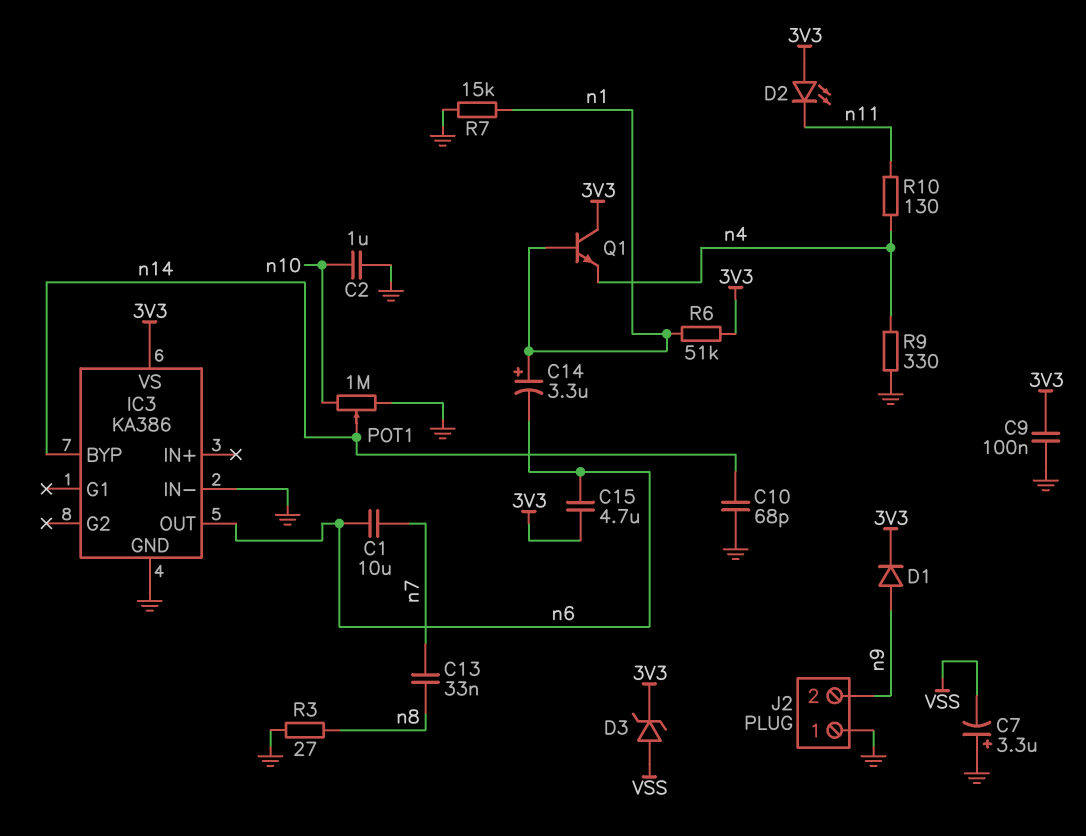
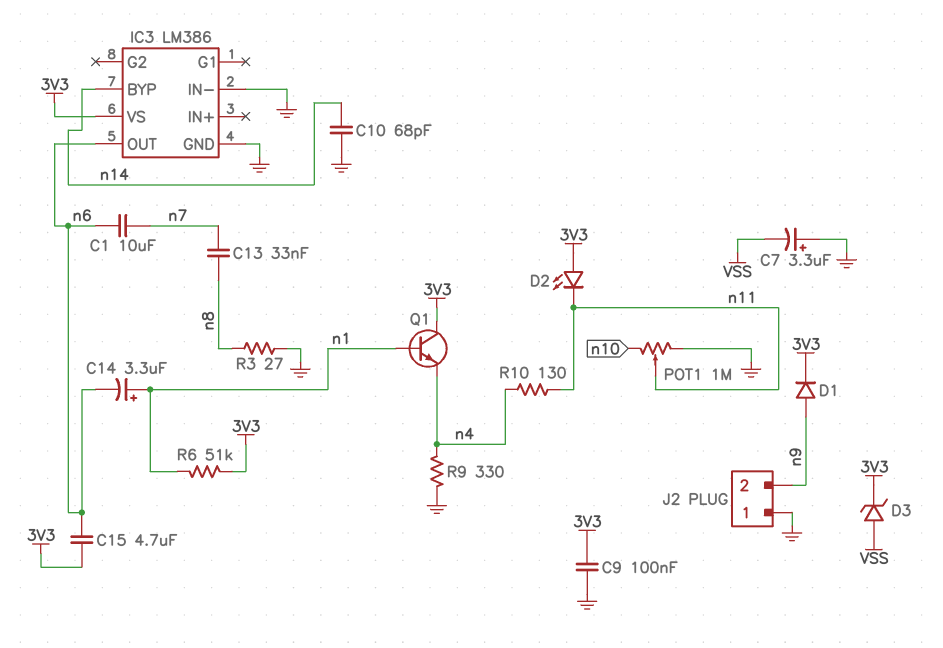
C2: 1uF (GND, n10) -> none
IC3: KA386 -> LM386
POT1: 1M (GND, n10, wiper n14) -> 1M (GND, n10, wiper n11)
R7: 15k (GND, n1) -> none

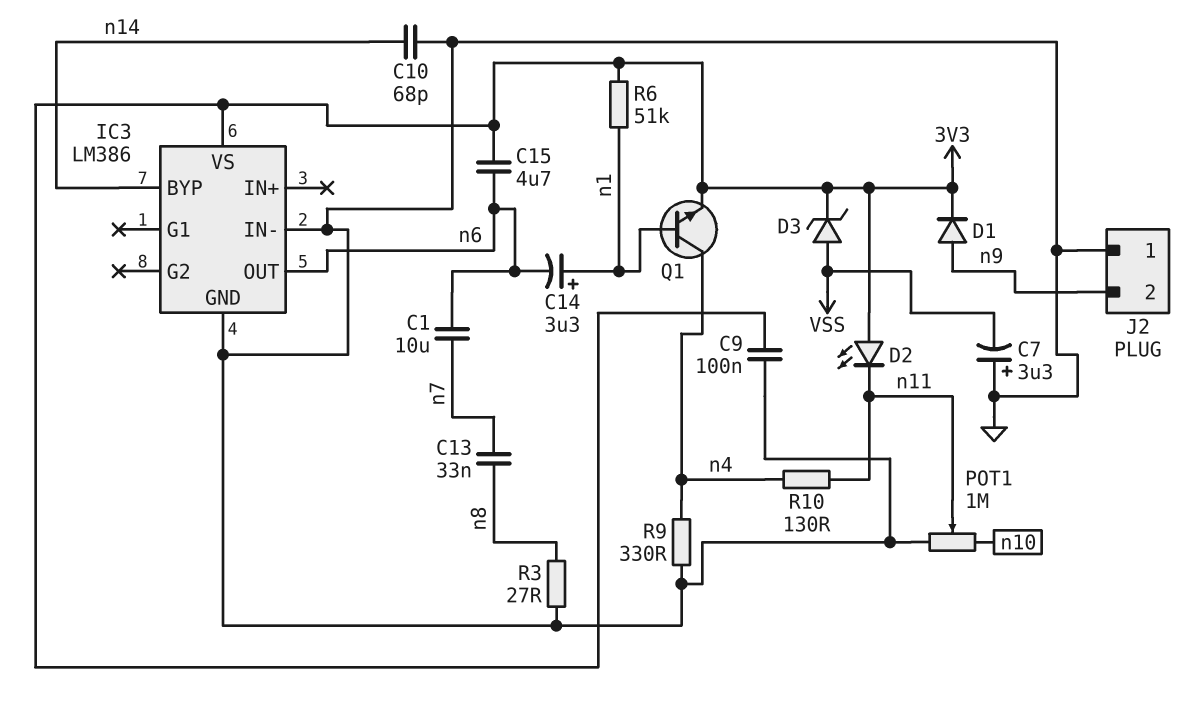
Q1: NPN (B n1, C 3V3, E n4) -> NPN (B n1, C n4, E 3V3)

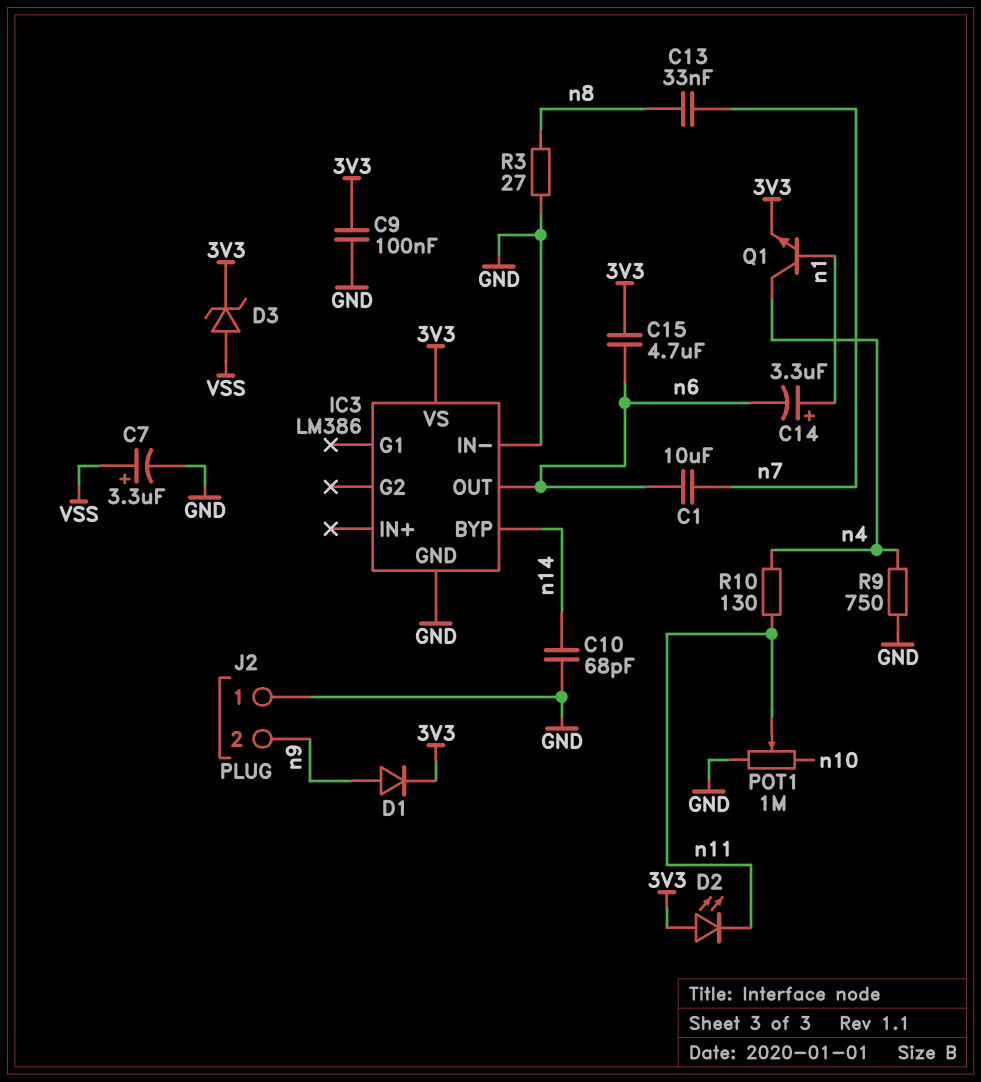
C7: 3.3uF (plus GND, minus VSS) -> 3.3uF (plus VSS, minus GND)
R6: 51k (3V3, n1) -> none
R9: 330 (GND, n4) -> 750 (GND, n4)

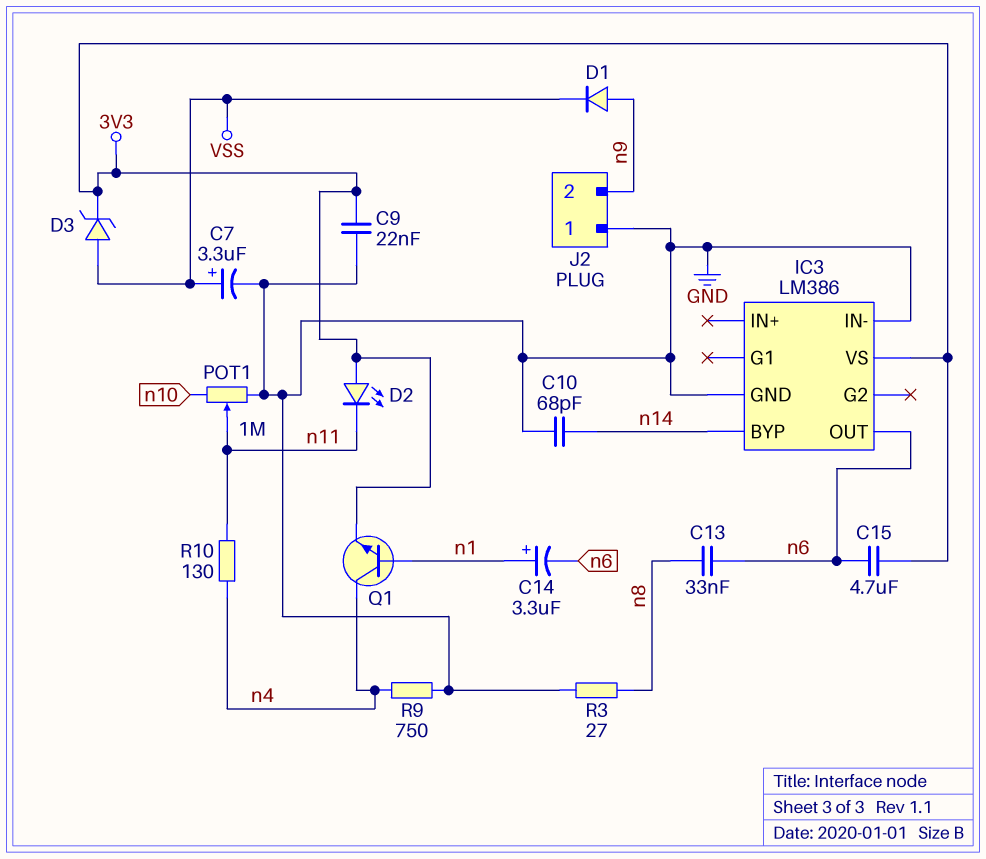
C1: 10uF (n6, n7) -> none
C9: 100nF (3V3, GND) -> 22nF (3V3, GND)
C13: 33nF (n7, n8) -> 33nF (n6, n8)
D1: diode (A n9, K 3V3) -> diode (A n9, K VSS)

